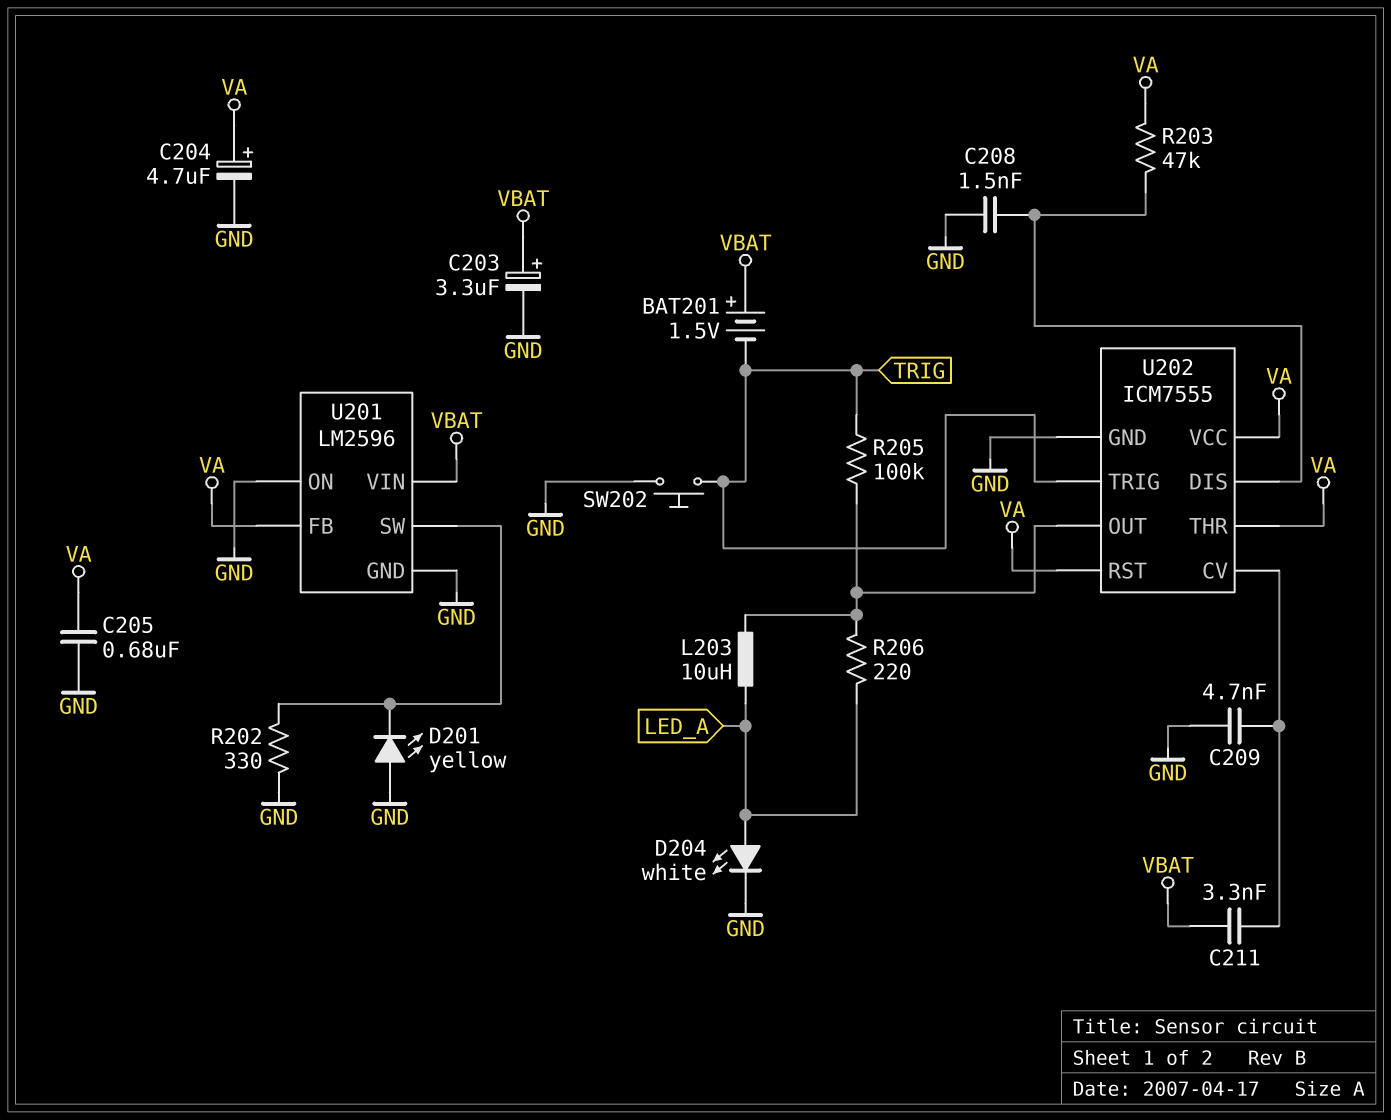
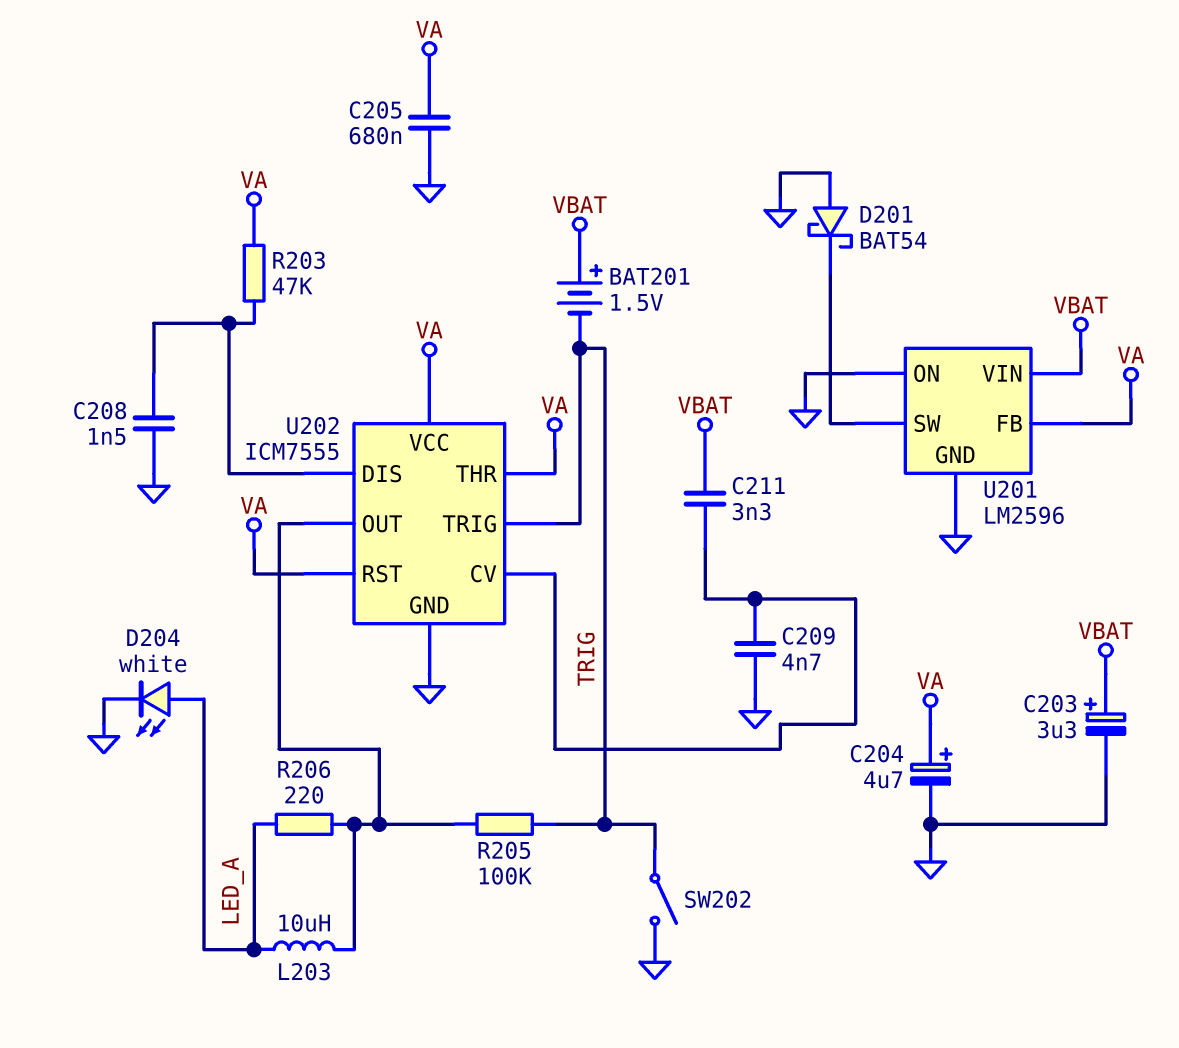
D201: LED yellow (A GND, K U201/SW) -> schottky BAT54 (A GND, K U201/SW)
R202: 330 (GND, U201/SW) -> none
SW202: button (GND, TRIG) -> switch (GND, TRIG)

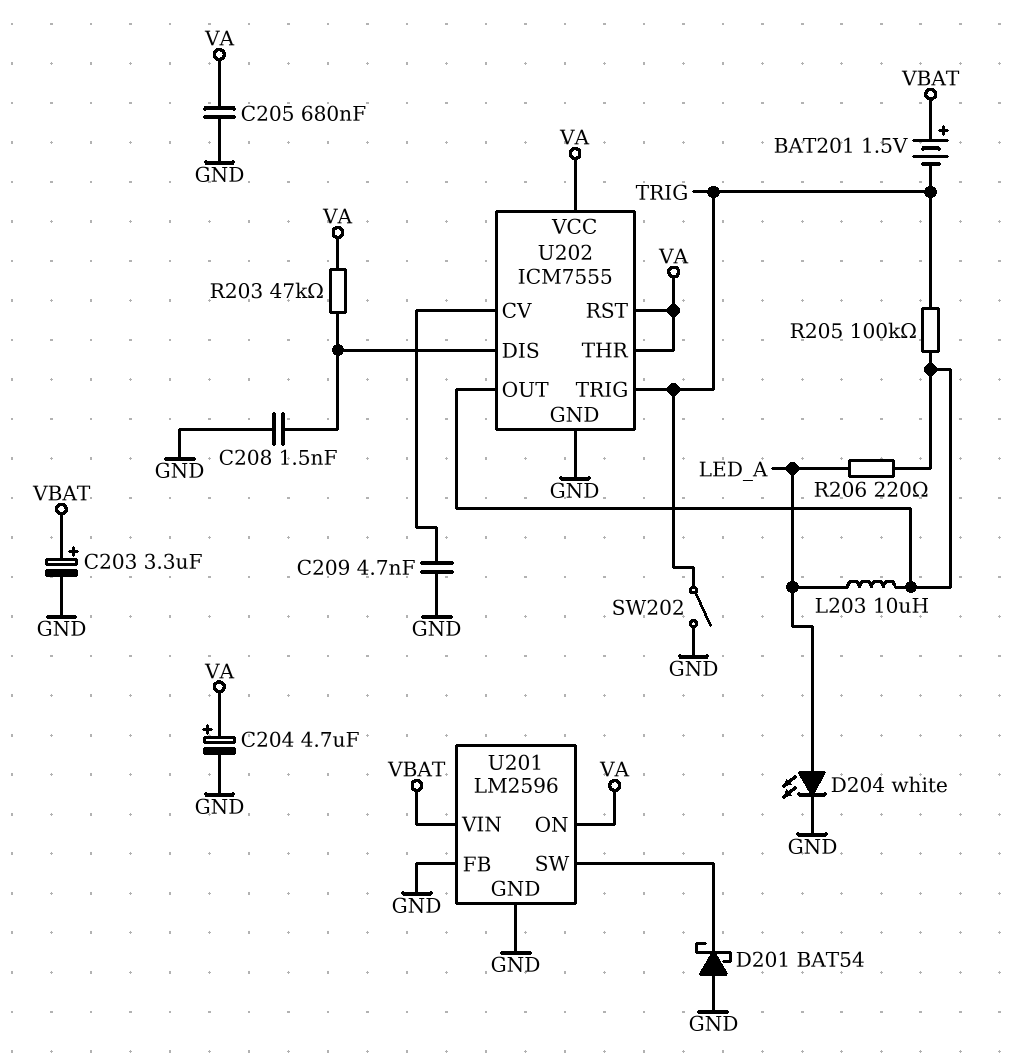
C211: 3.3nF (U202/CV, VBAT) -> none
U201 pin FB: VA -> GND
U201 pin ON: GND -> VA

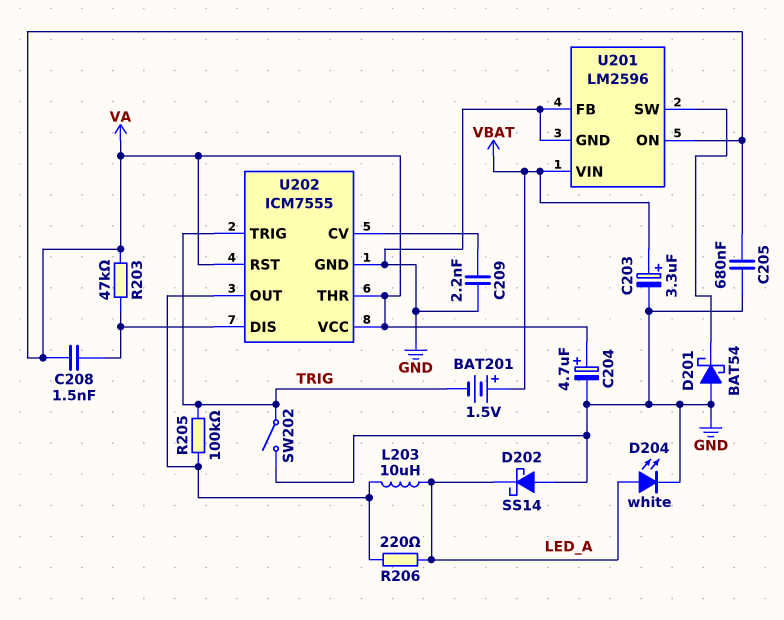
C208: 1.5nF (GND, U202/DIS) -> 1.5nF (U202/DIS, VA)
C209: 4.7nF (GND, U202/CV) -> 2.2nF (GND, U202/CV)
D202: none -> schottky SS14 (A GND, K LED_A)

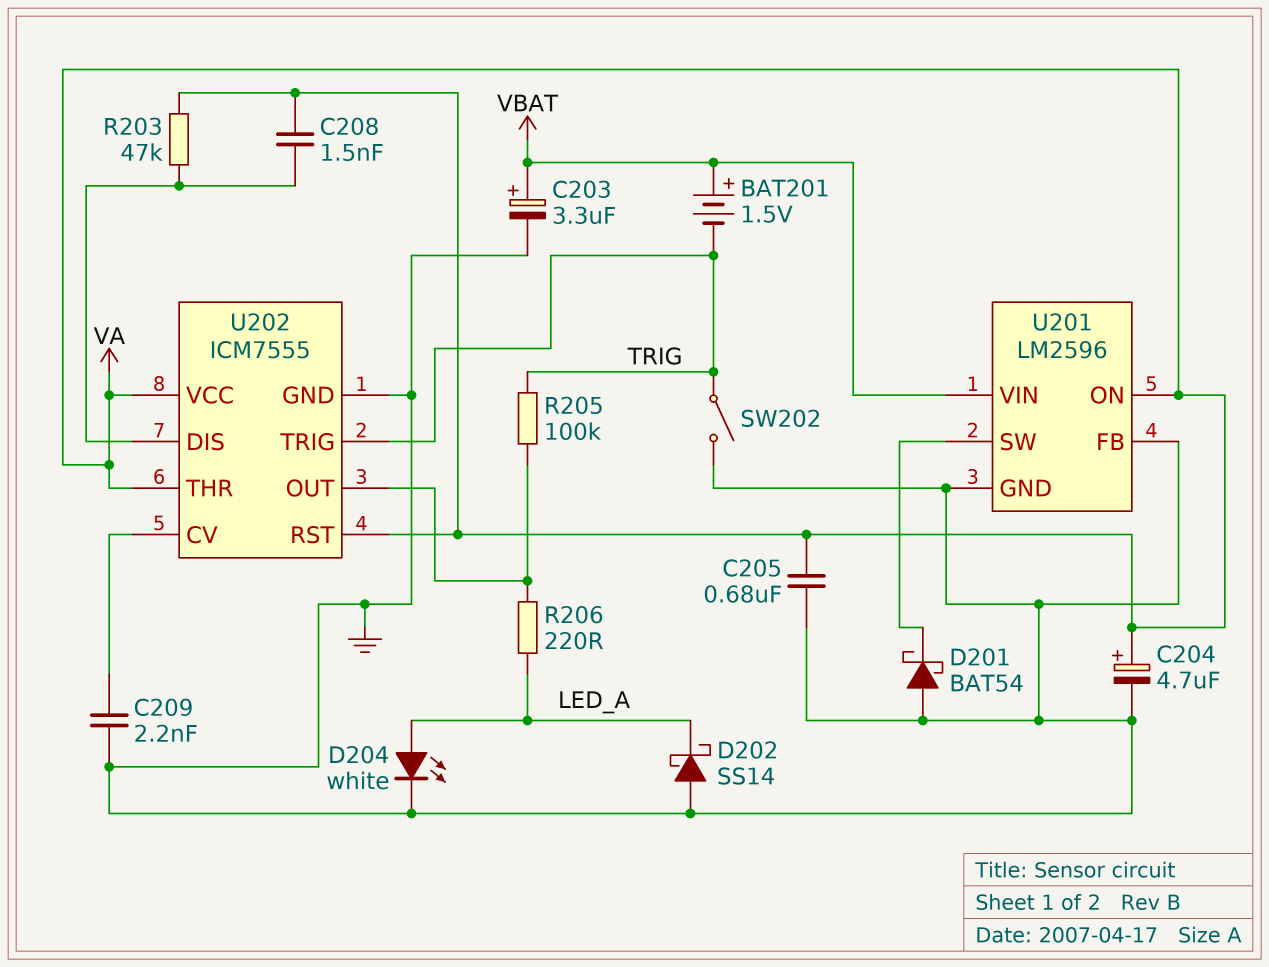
L203: 10uH (LED_A, U202/OUT) -> none

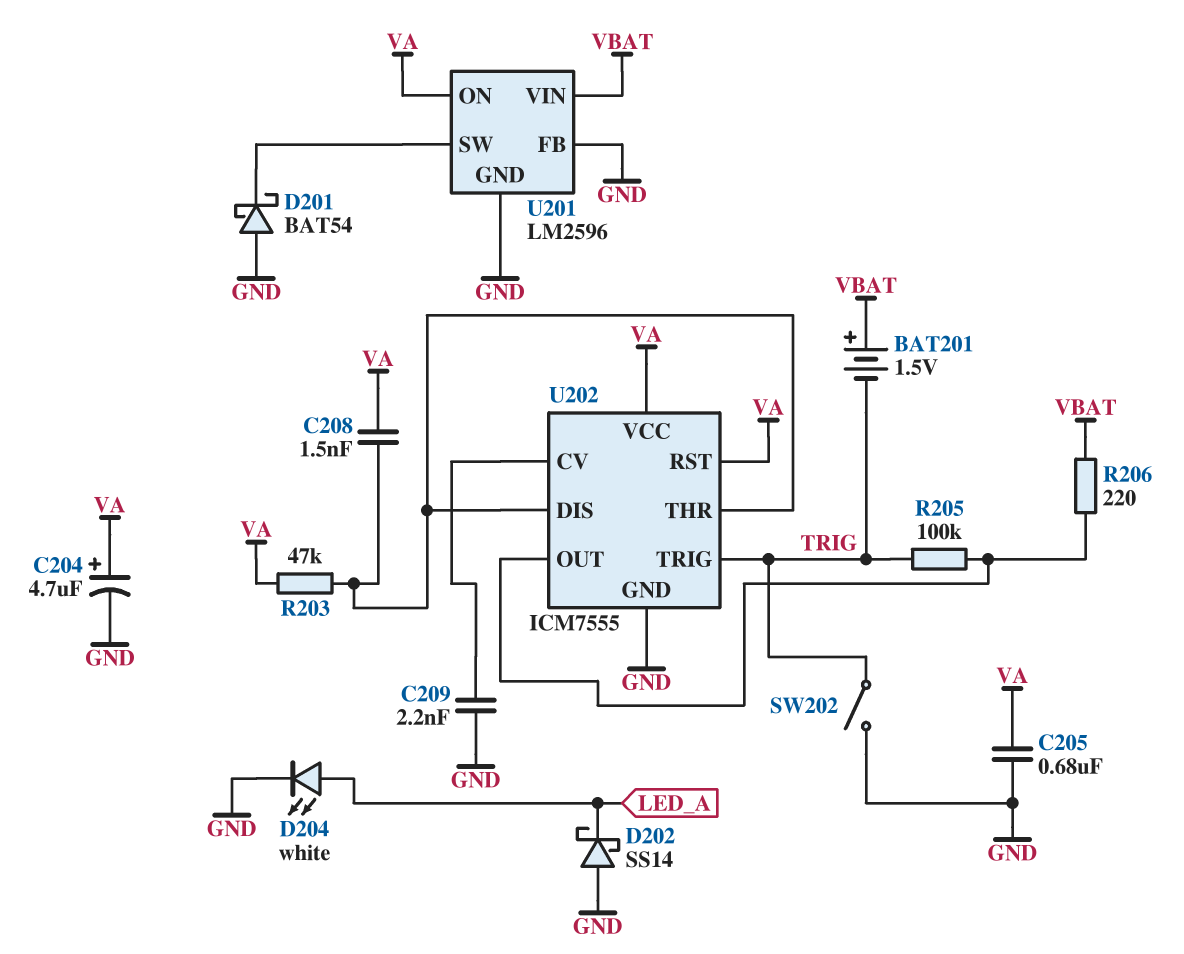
C203: 3.3uF (plus VBAT, minus GND) -> none
R206: 220 (LED_A, U202/OUT) -> 220 (U202/OUT, VBAT)
U202 pin THR: VA -> U202/DIS

